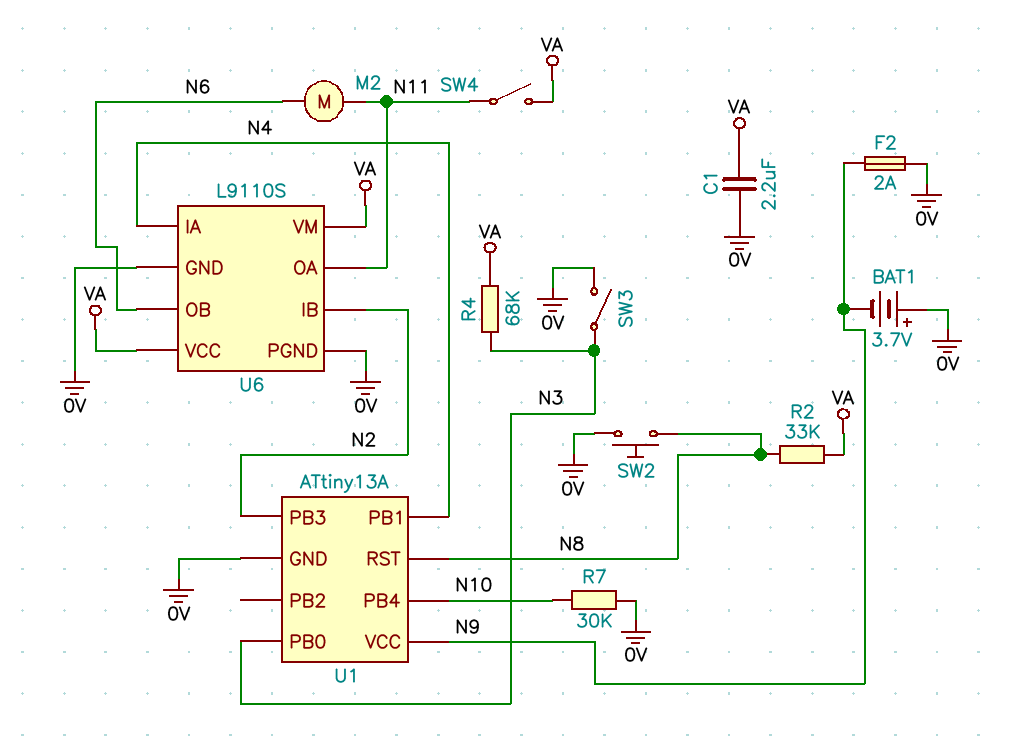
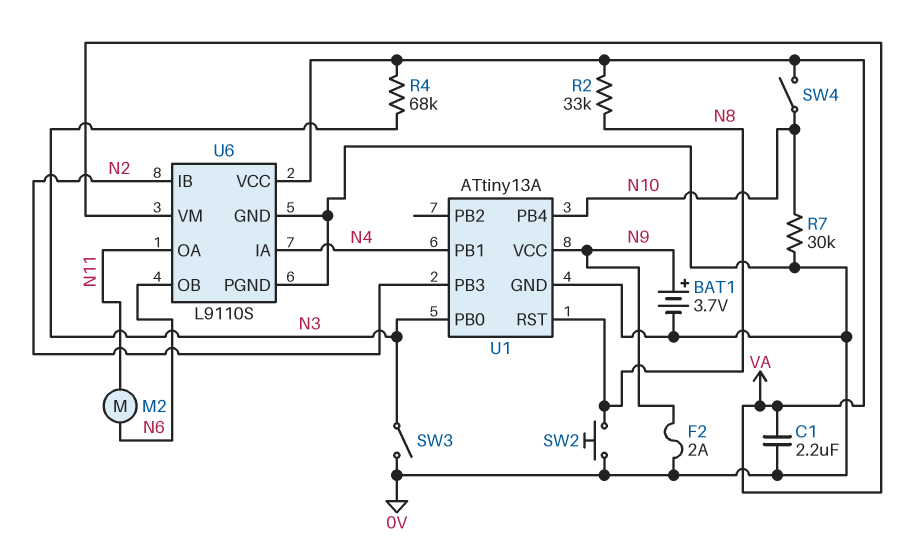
BAT1: 3.7V (plus 0V, minus N9) -> 3.7V (plus N9, minus 0V)
SW4: switch (N11, VA) -> switch (N10, VA)

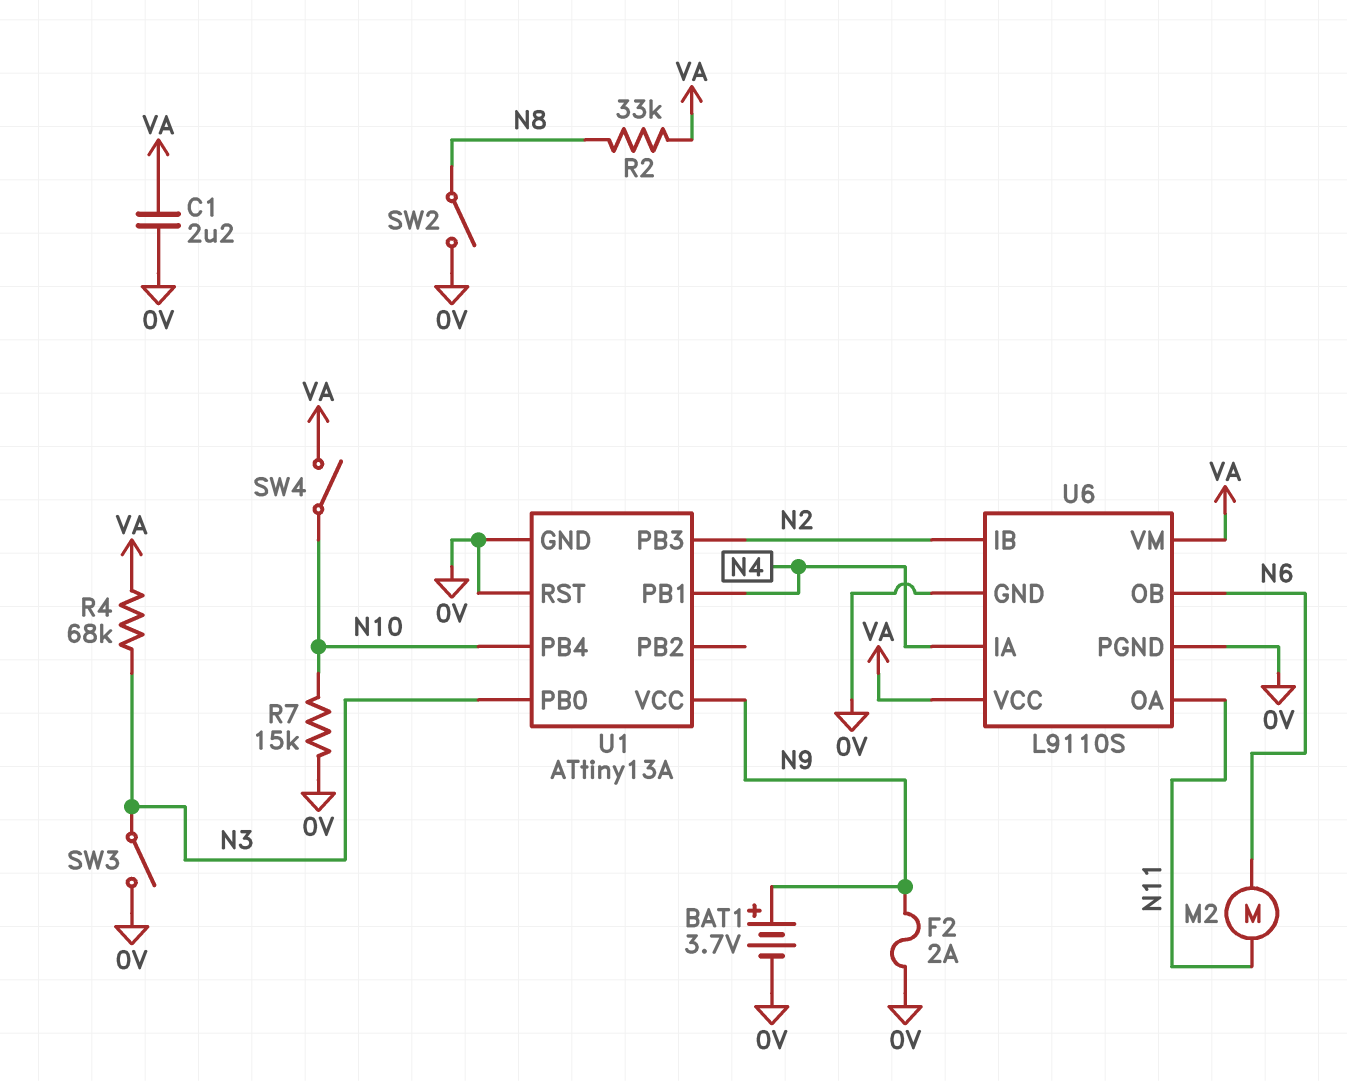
R7: 30k (0V, N10) -> 15k (0V, N10)
SW2: button (0V, N8) -> switch (0V, N8)
U1 pin RST: N8 -> 0V

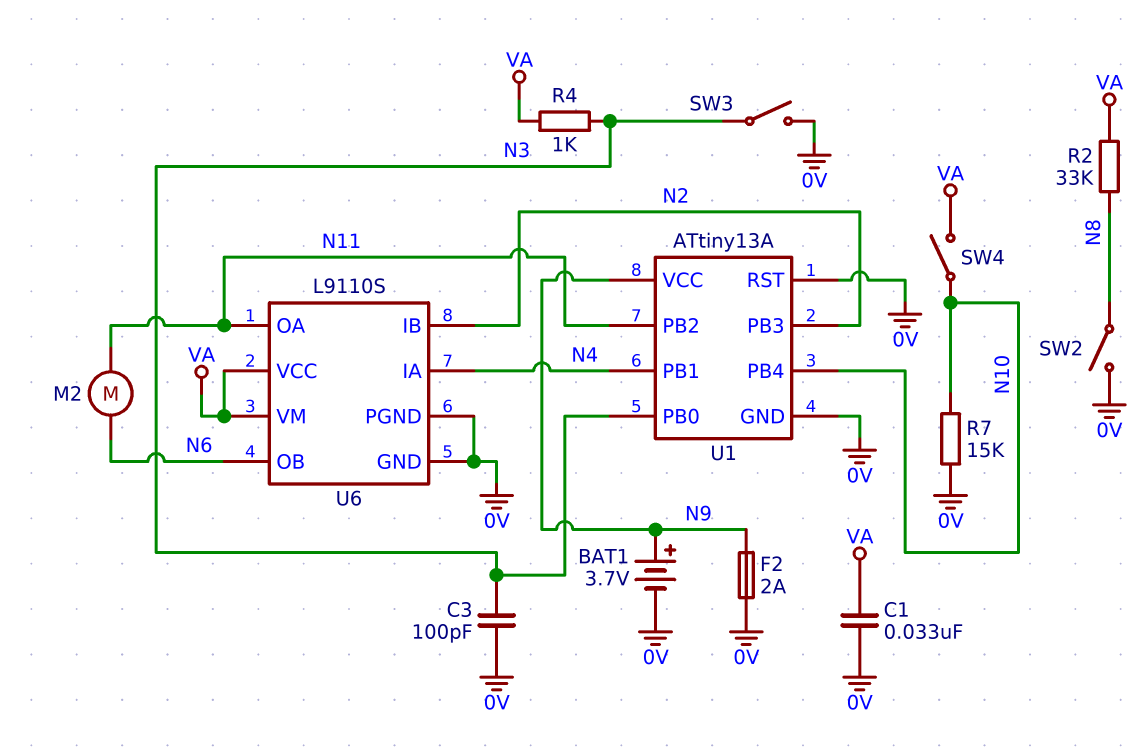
C1: 2.2uF (0V, VA) -> 33nF (0V, VA)
C3: none -> 100pF (0V, N3)
R4: 68k (N3, VA) -> 1k (N3, VA)
U1 pin PB2: none -> N11

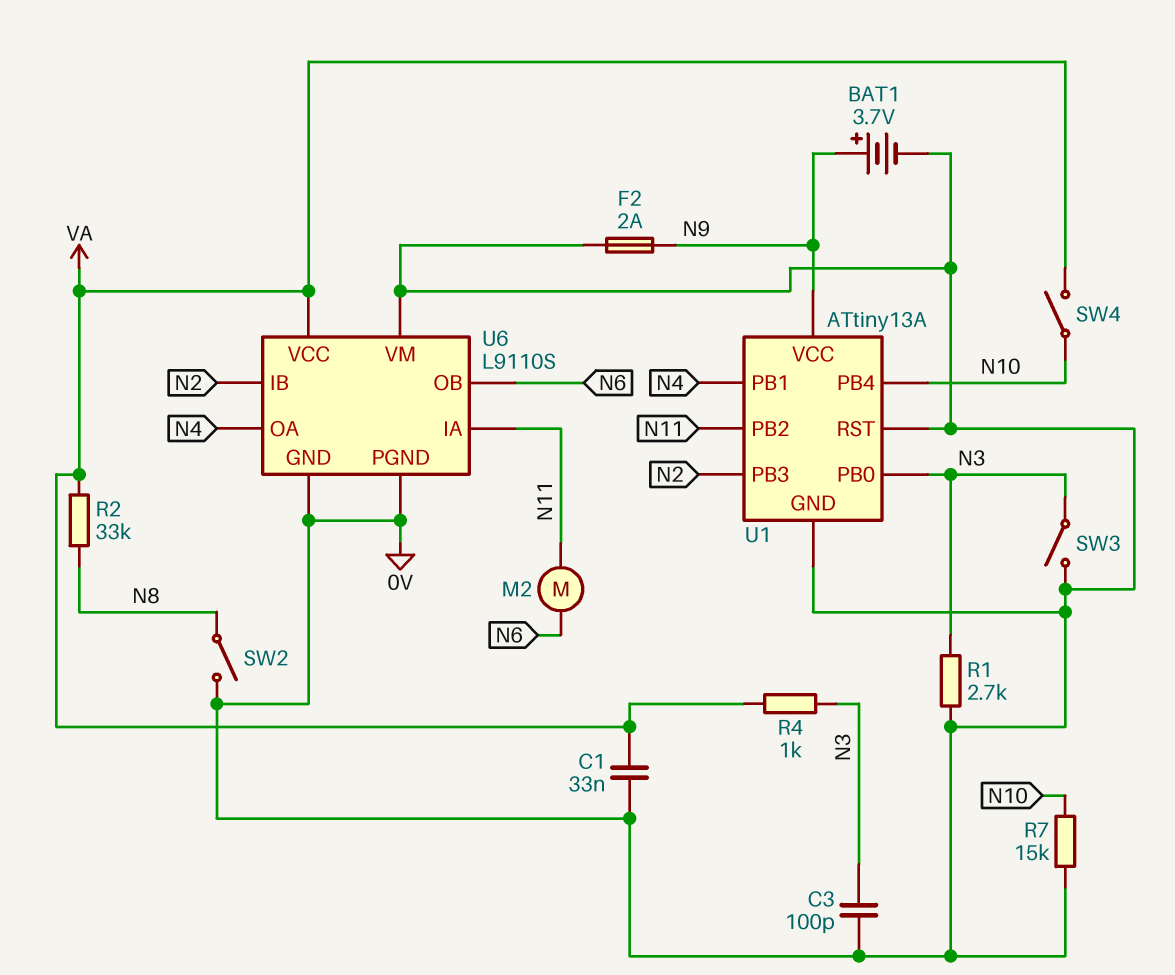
R1: none -> 2.7k (0V, N3)
U6 pin IA: N4 -> N11
U6 pin OA: N11 -> N4
U6 pin VM: VA -> 0V

